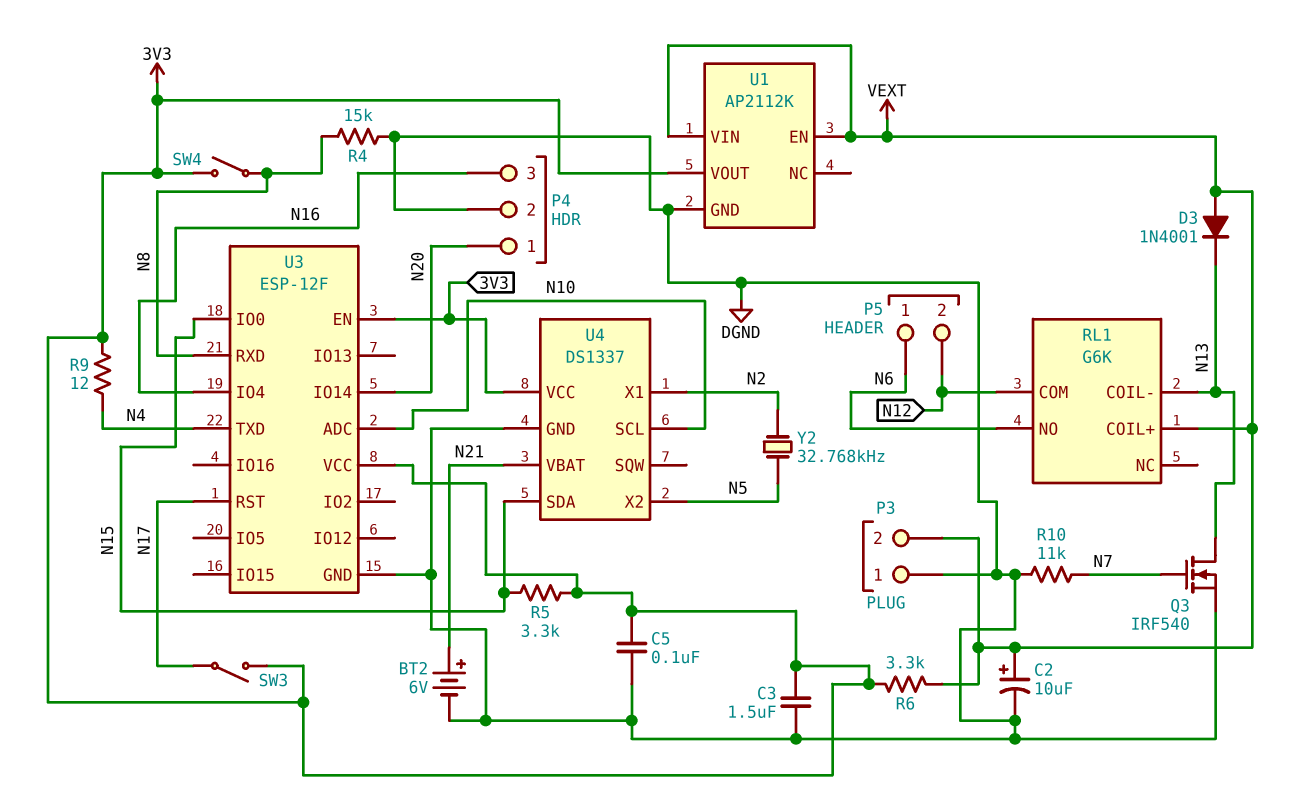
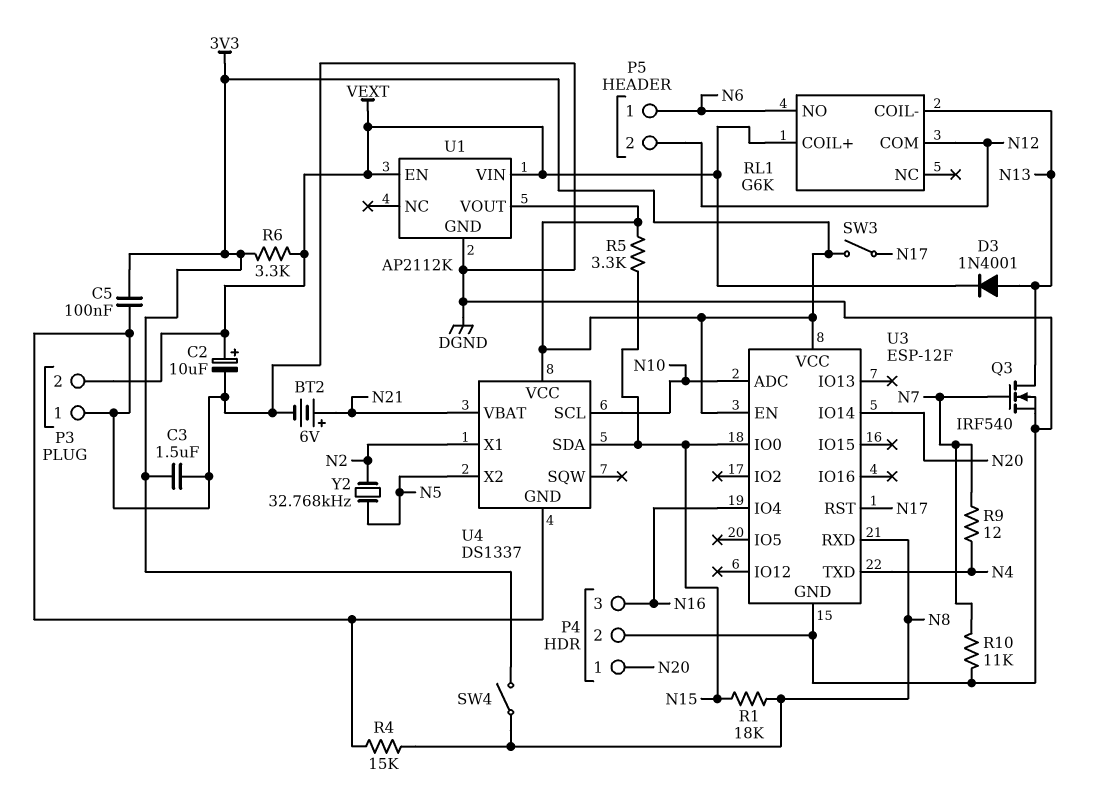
D3: diode 1N4001 (A VEXT, K N13) -> diode 1N4001 (A N13, K VEXT)
R1: none -> 18k (N8, N15)
R9: 12 (3V3, N4) -> 12 (N4, N7)

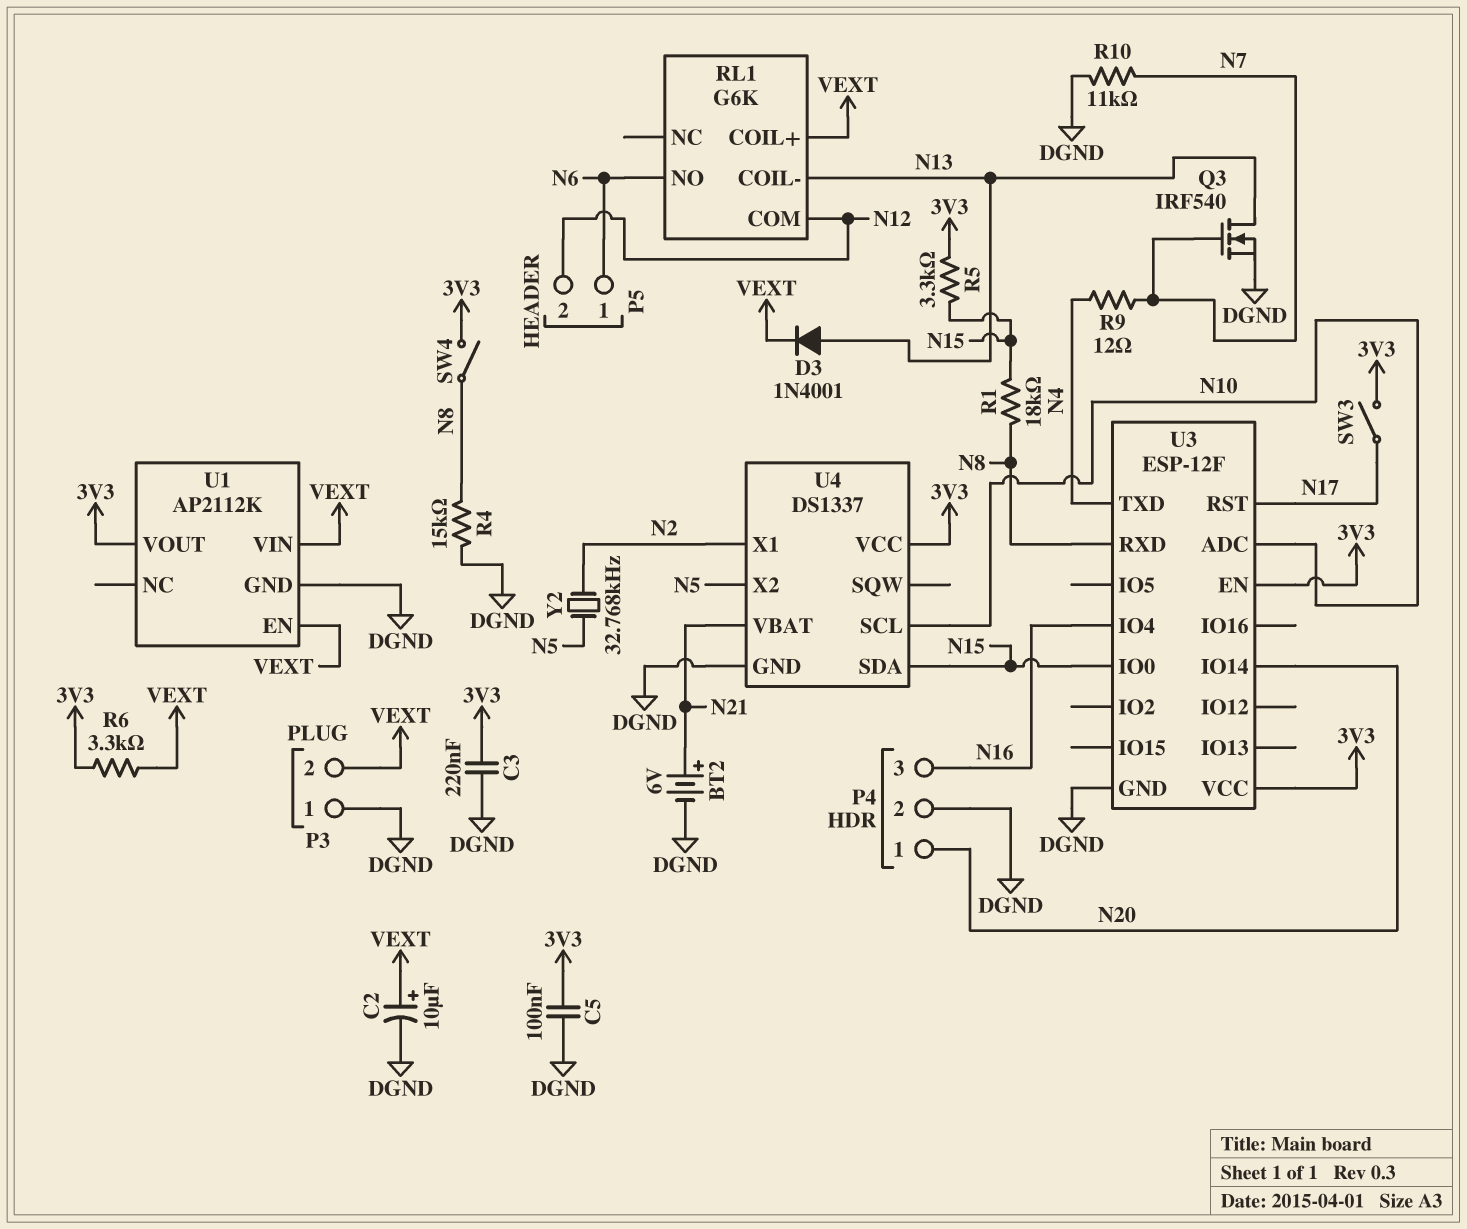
C3: 1.5uF (3V3, DGND) -> 220nF (3V3, DGND)

